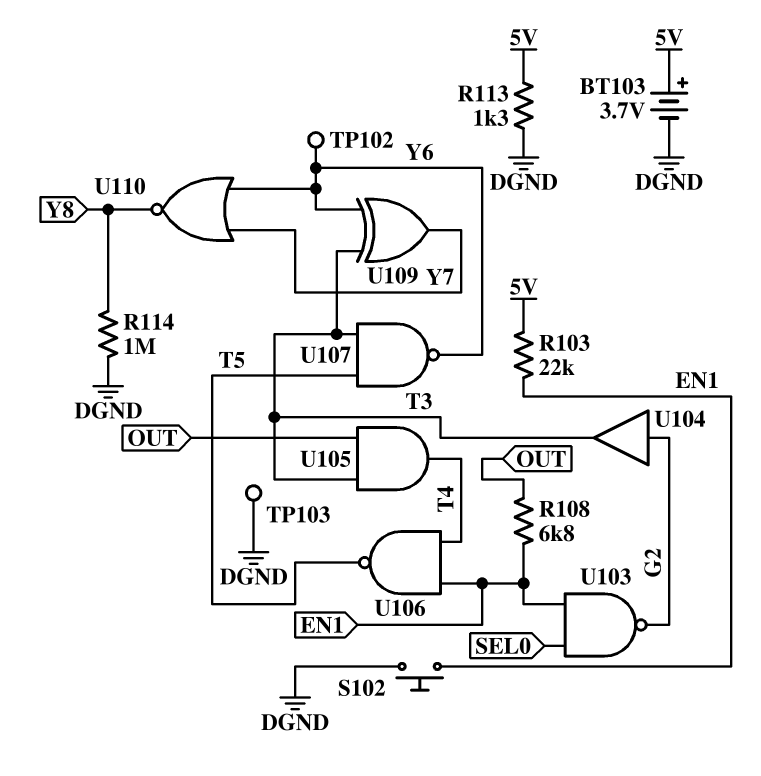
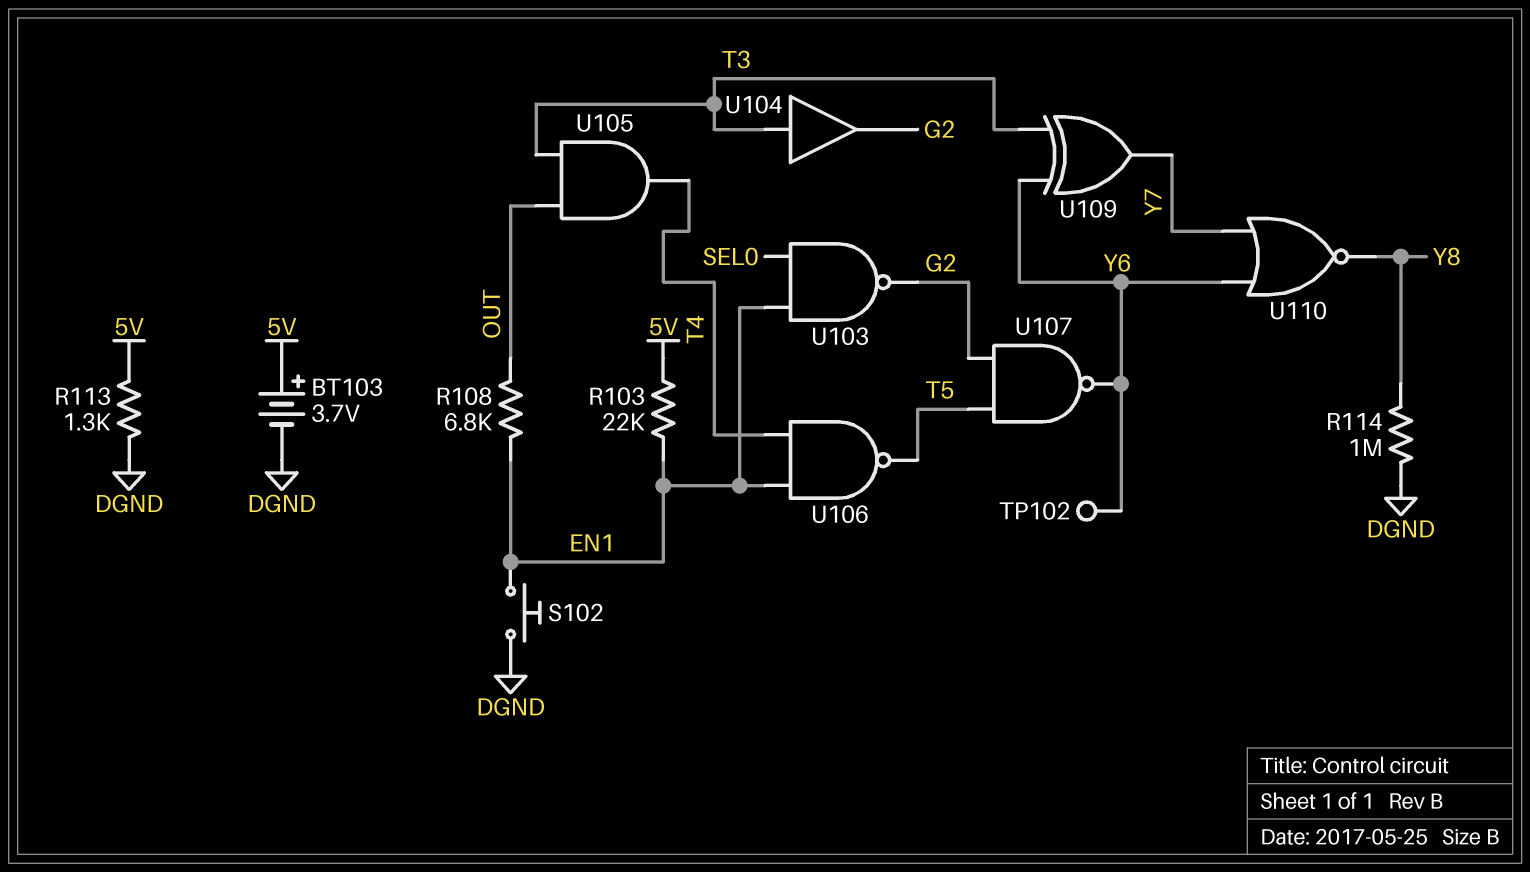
TP103: test point (DGND) -> none
U104: buffer (in G2, out T3) -> buffer (in T3, out G2)
U107: NAND (in T3, in T5, out Y6) -> NAND (in G2, in T5, out Y6)

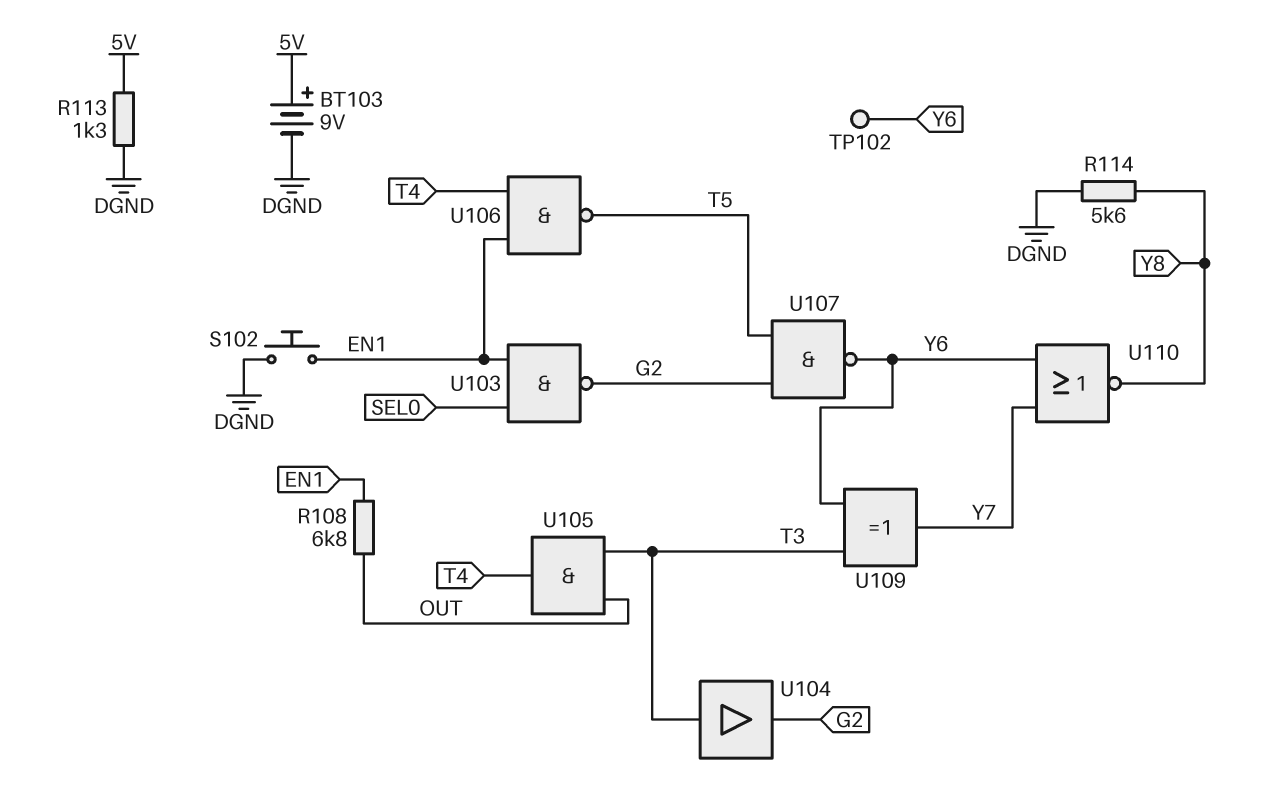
BT103: 3.7V (plus 5V, minus DGND) -> 9V (plus 5V, minus DGND)
R103: 22k (5V, EN1) -> none
R114: 1M (DGND, Y8) -> 5.6k (DGND, Y8)

